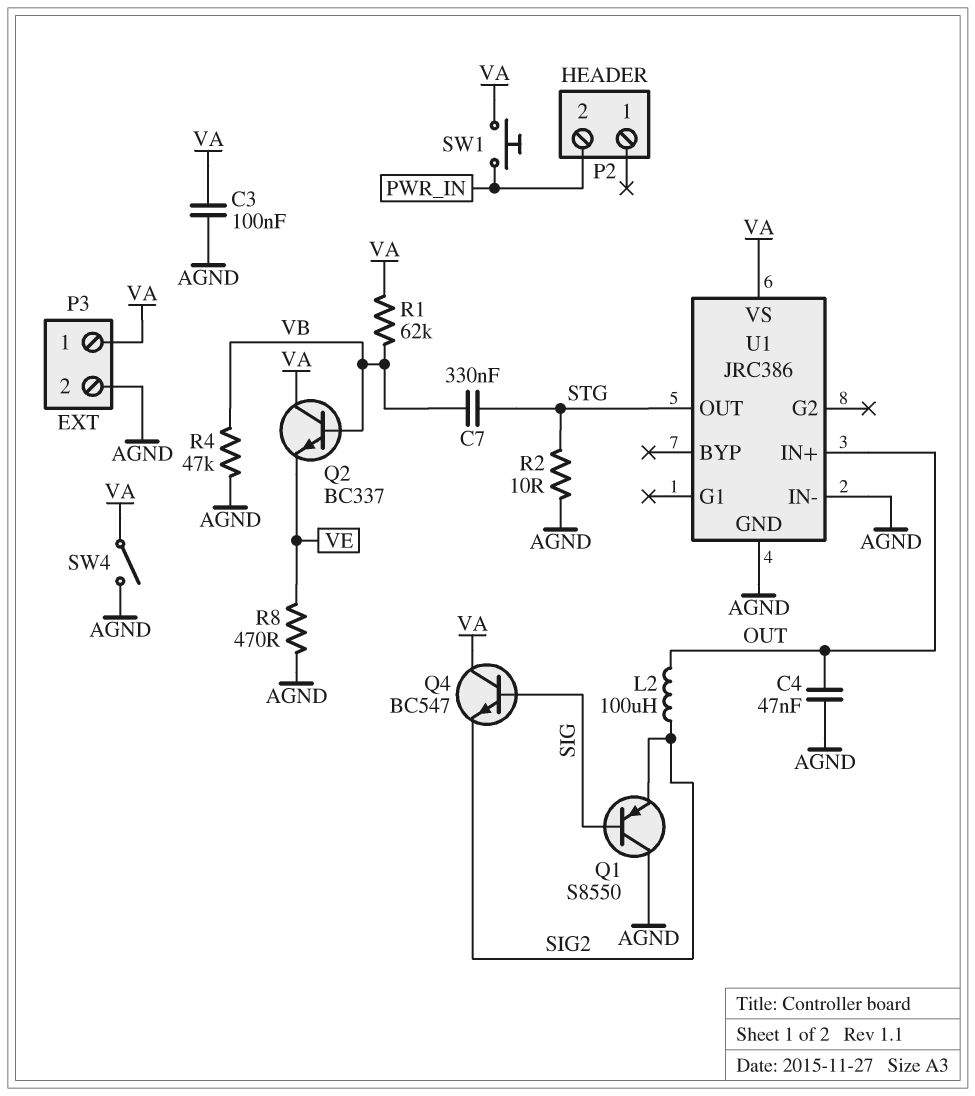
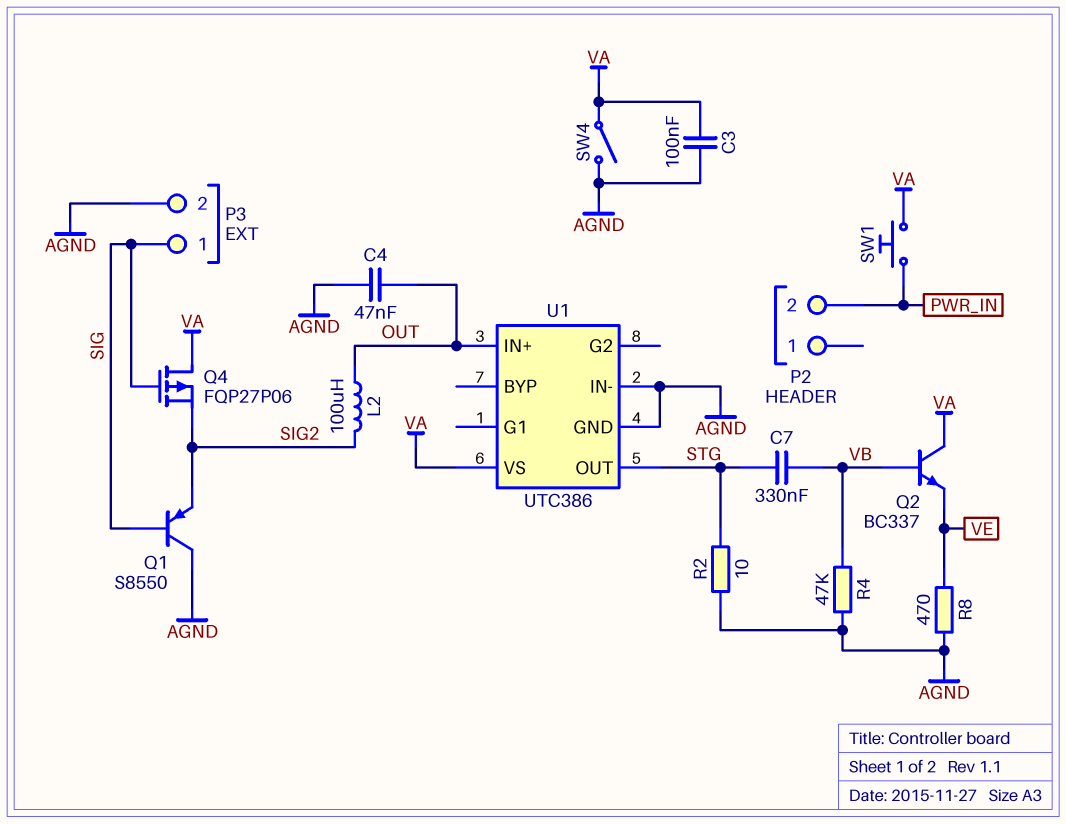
P3 pin 1: VA -> SIG
Q4: NPN BC547 (B SIG, C VA, E SIG2) -> PMOS FQP27P06 (G SIG, D VA, S SIG2)
R1: 62k (VA, VB) -> none
U1: JRC386 -> UTC386

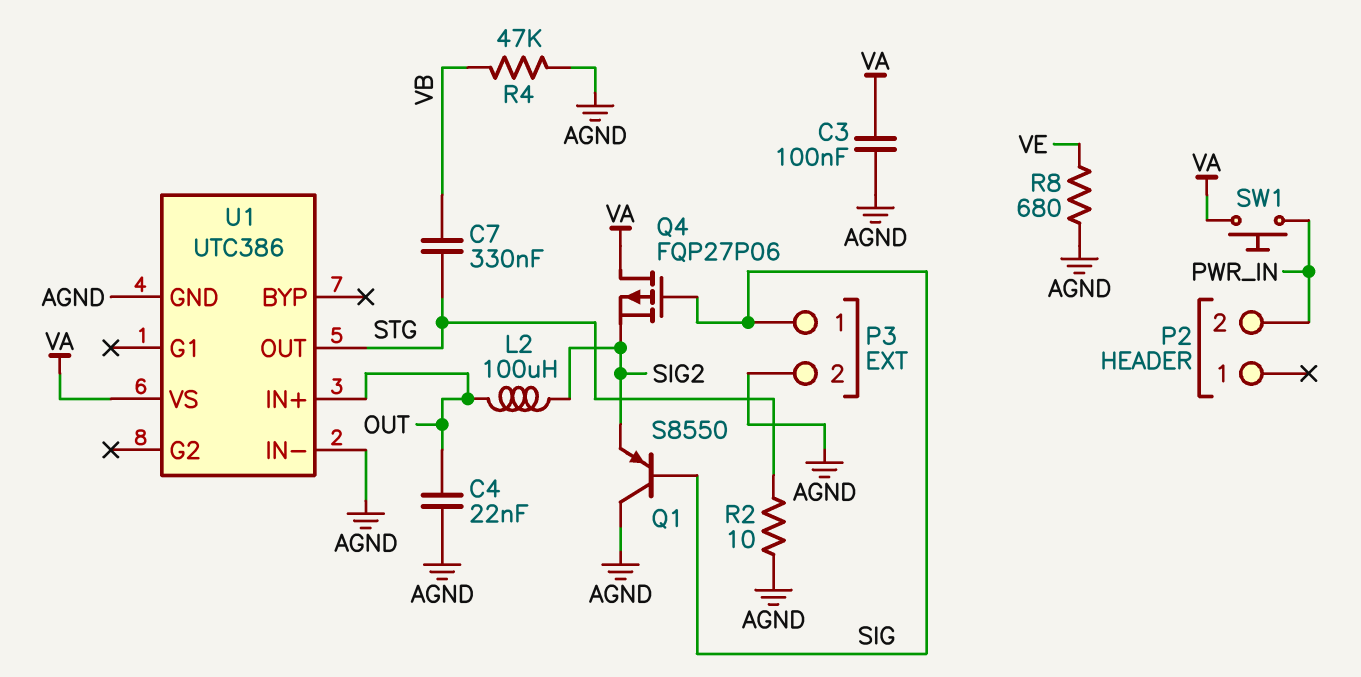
C4: 47nF (AGND, OUT) -> 22nF (AGND, OUT)
Q2: NPN BC337 (B VB, C VA, E VE) -> none
R8: 470 (AGND, VE) -> 680 (AGND, VE)
SW4: switch (AGND, VA) -> none

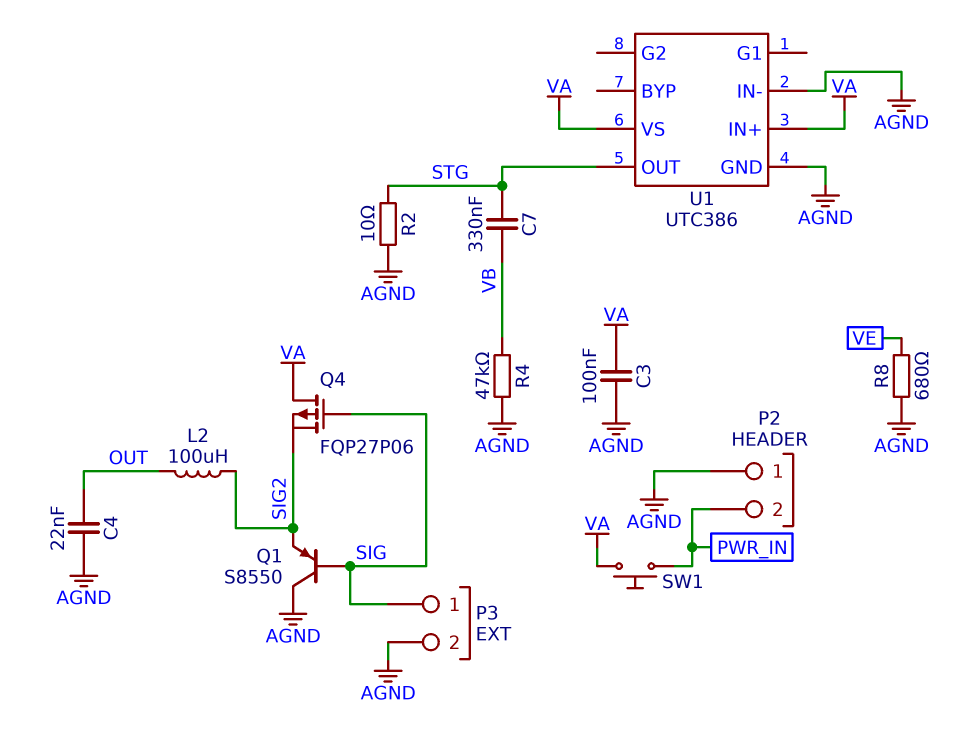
P2 pin 1: none -> AGND
U1 pin IN+: OUT -> VA

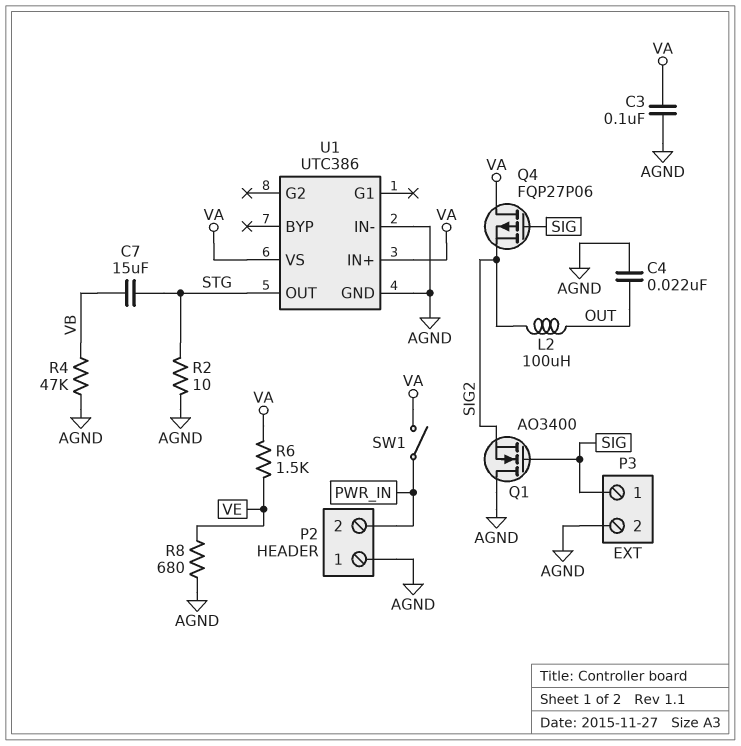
C7: 330nF (STG, VB) -> 15uF (STG, VB)
Q1: PNP S8550 (B SIG, C AGND, E SIG2) -> NMOS AO3400 (G SIG, D AGND, S SIG2)
R6: none -> 1.5k (VA, VE)
SW1: button (PWR_IN, VA) -> switch (PWR_IN, VA)

